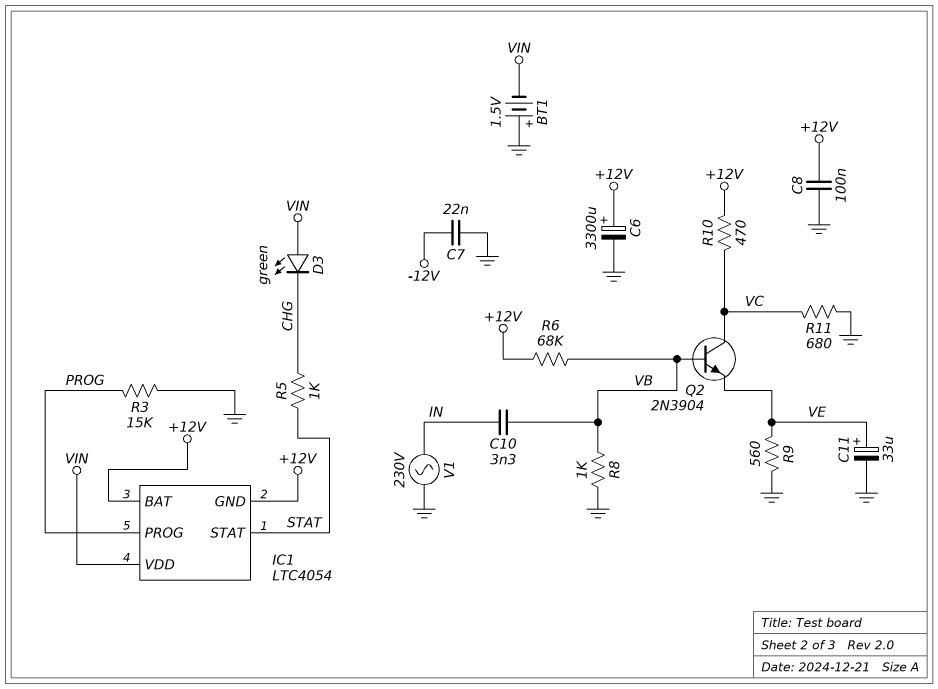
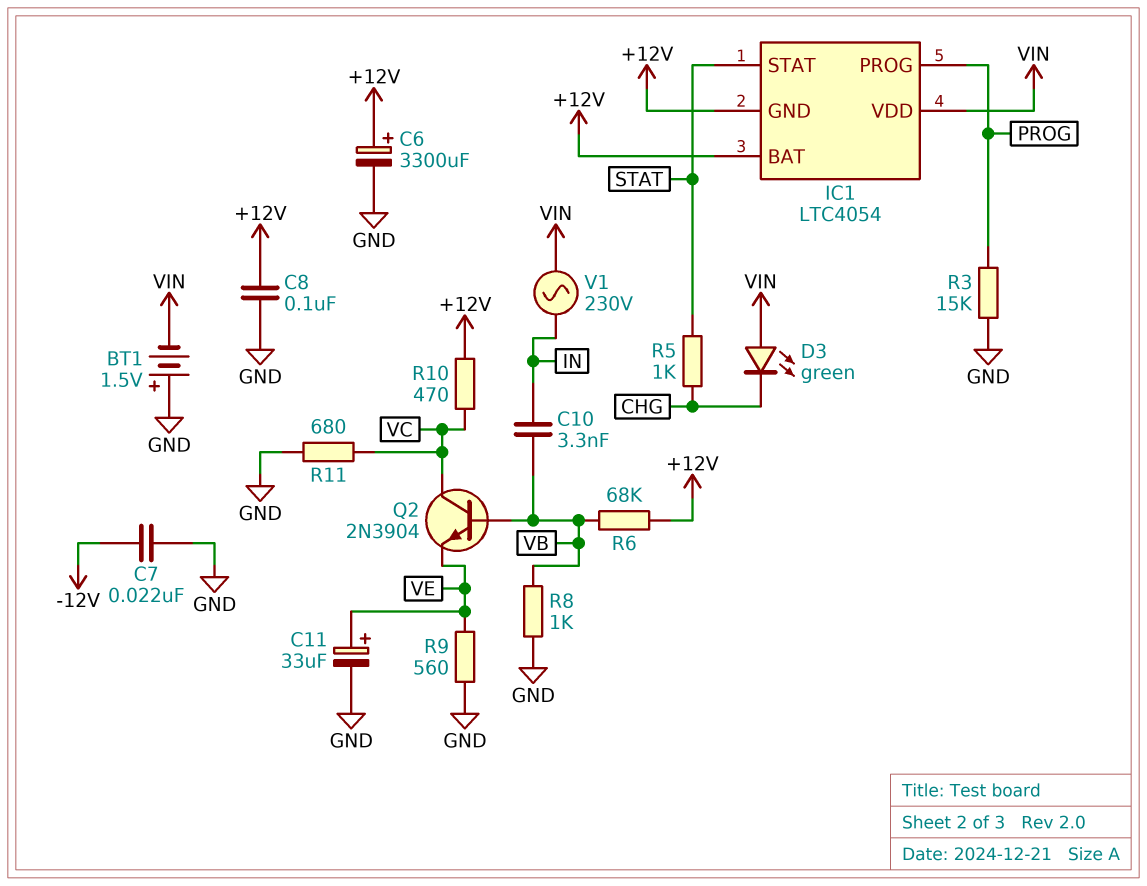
V1: AC 230V (GND, IN) -> AC 230V (IN, VIN)

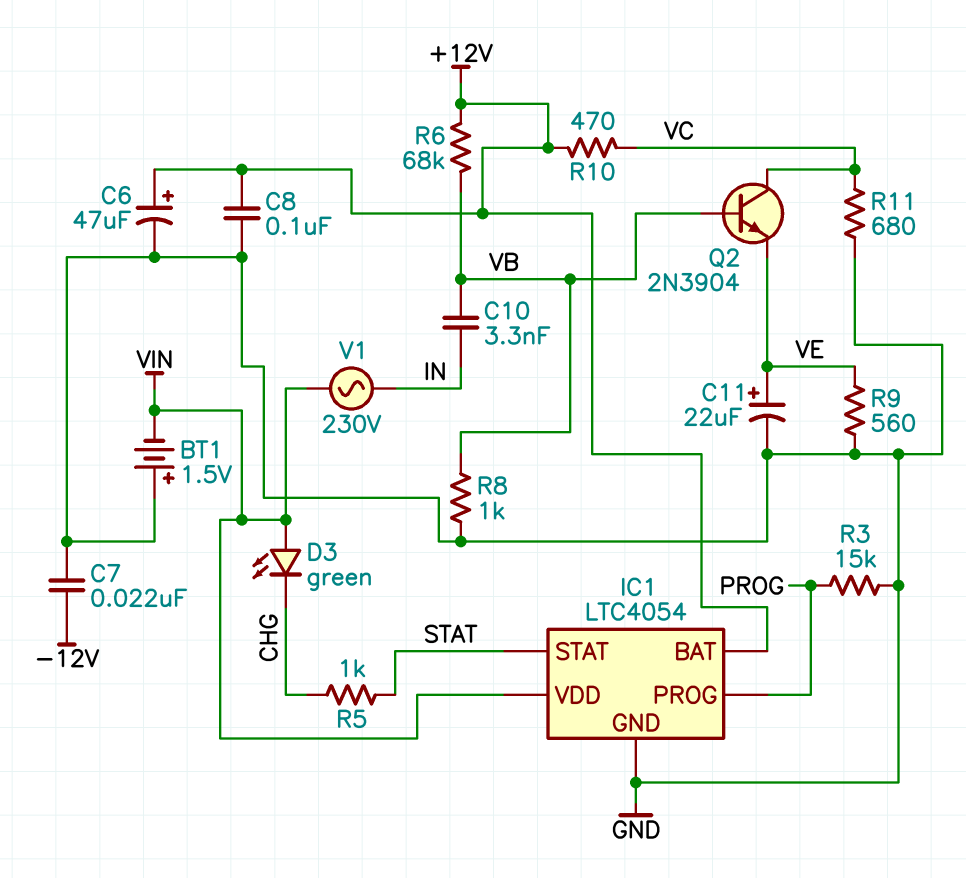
C6: 3300uF (plus +12V, minus GND) -> 47uF (plus +12V, minus GND)
C11: 33uF (plus VE, minus GND) -> 22uF (plus VE, minus GND)
IC1 pin GND: +12V -> GND

